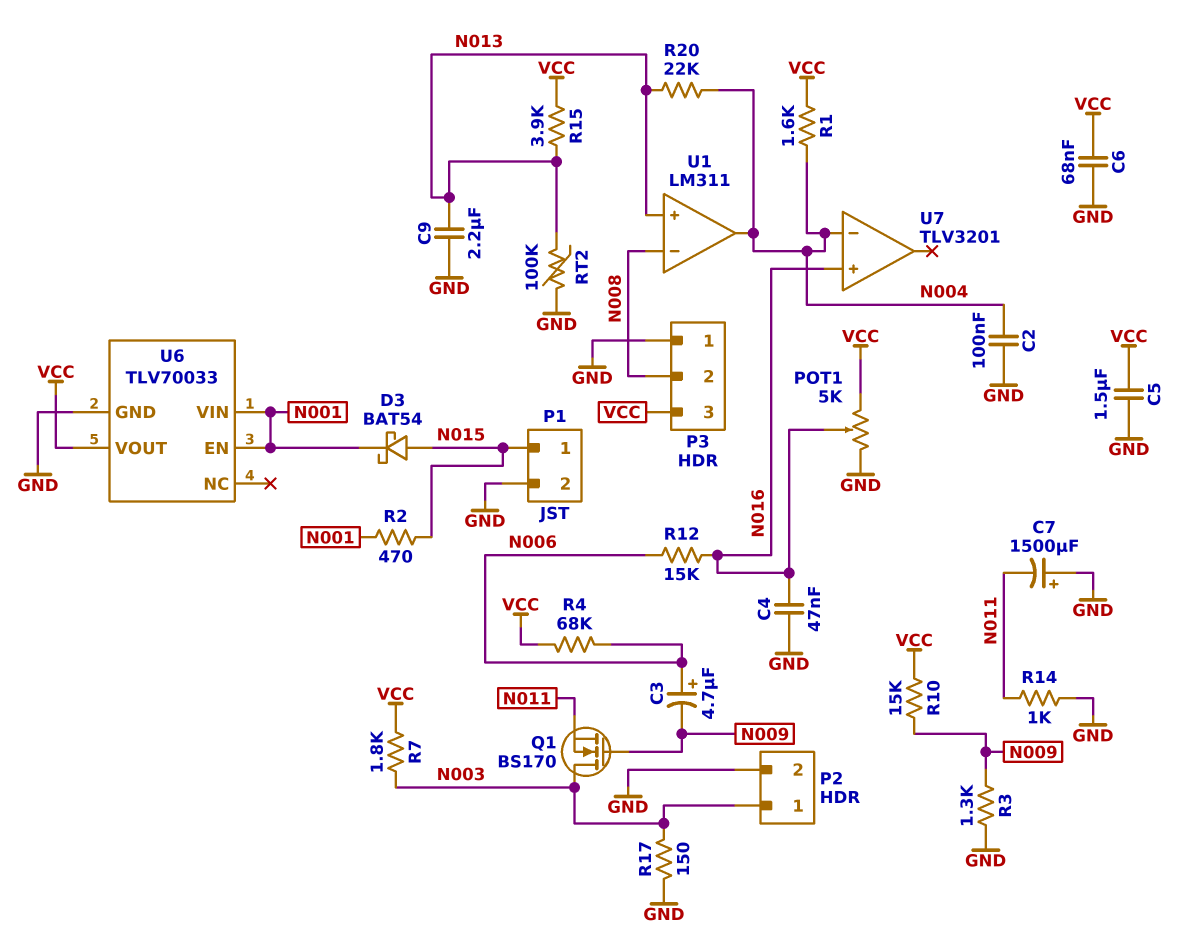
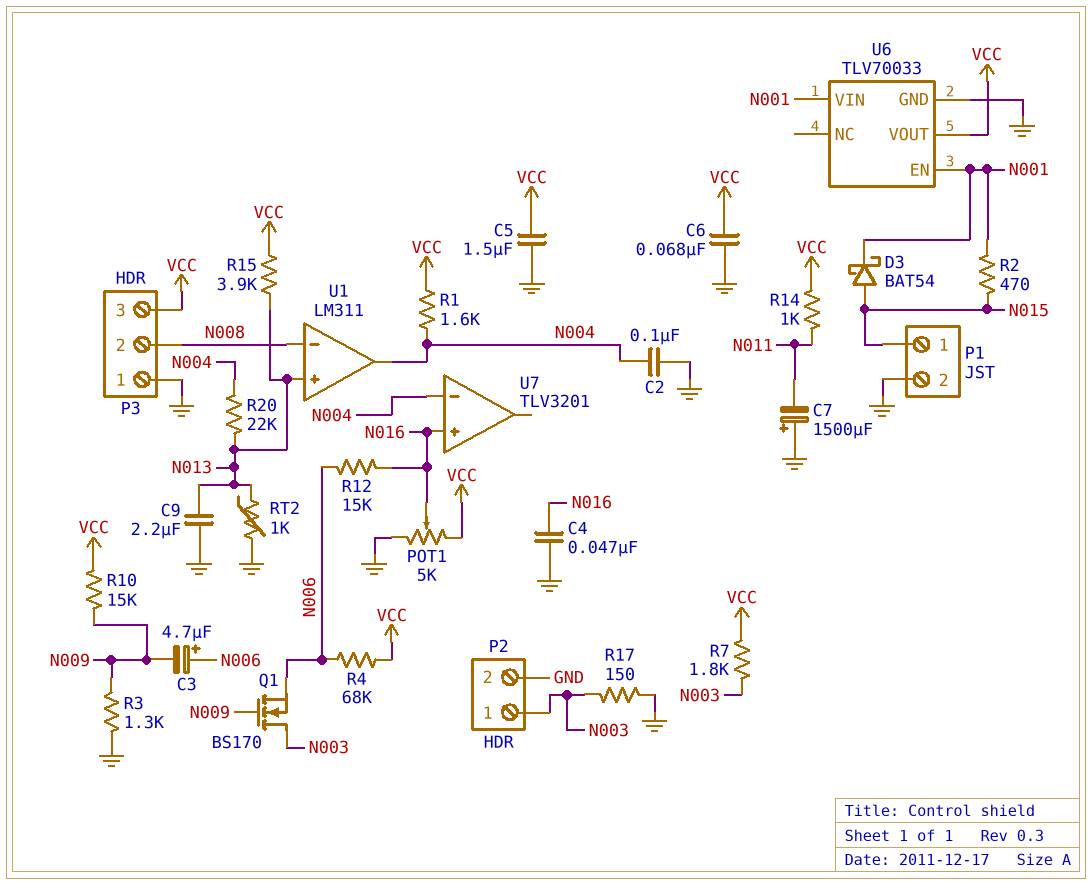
Q1: NMOS BS170 (G N009, D N003, S N011) -> NMOS BS170 (G N009, D N003, S N006)
R14: 1k (GND, N011) -> 1k (N011, VCC)
RT2: 100k (GND, N013) -> 1k (GND, N013)

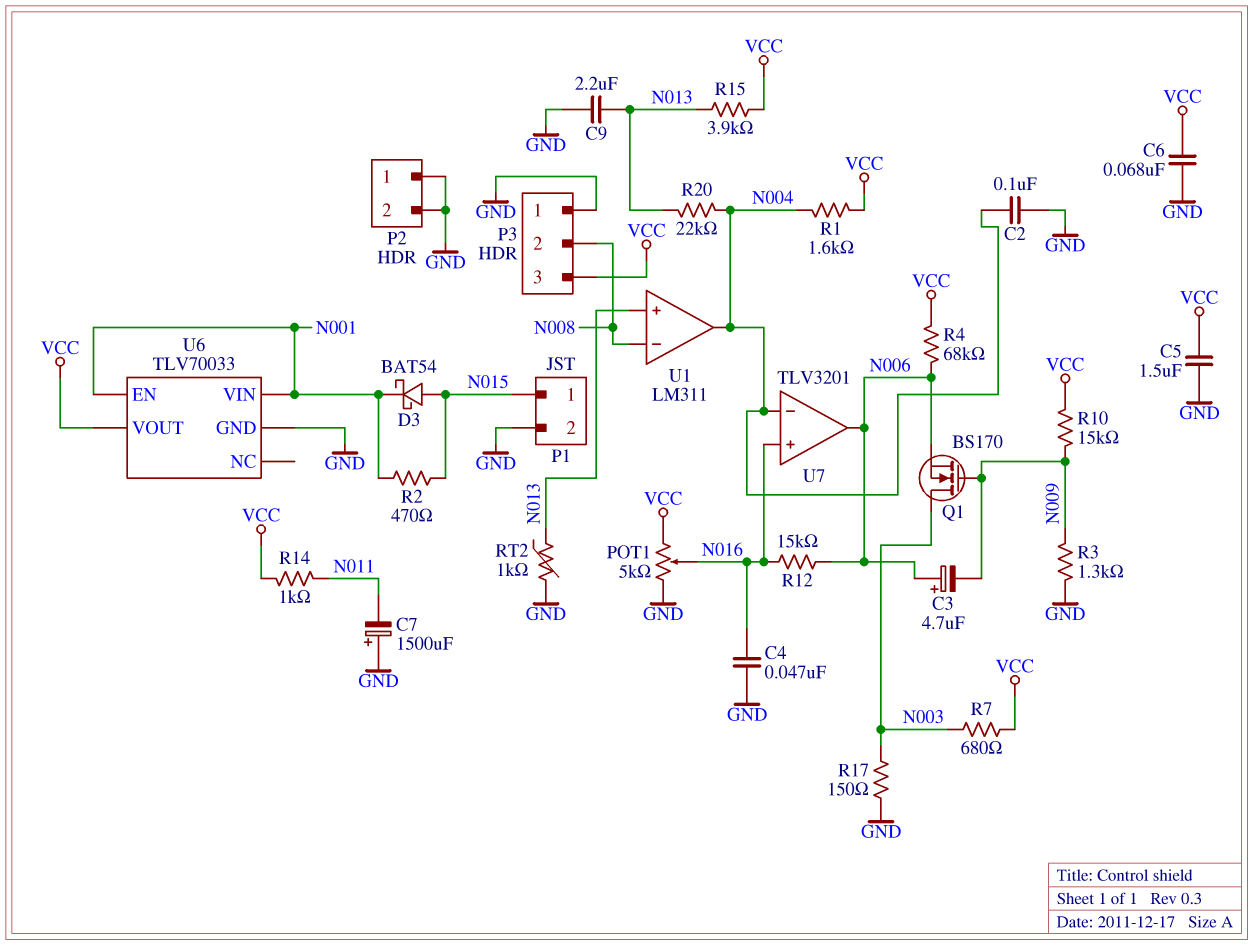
P2 pin 1: N003 -> GND
R7: 1.8k (N003, VCC) -> 680 (N003, VCC)
U7 pin out: none -> N006

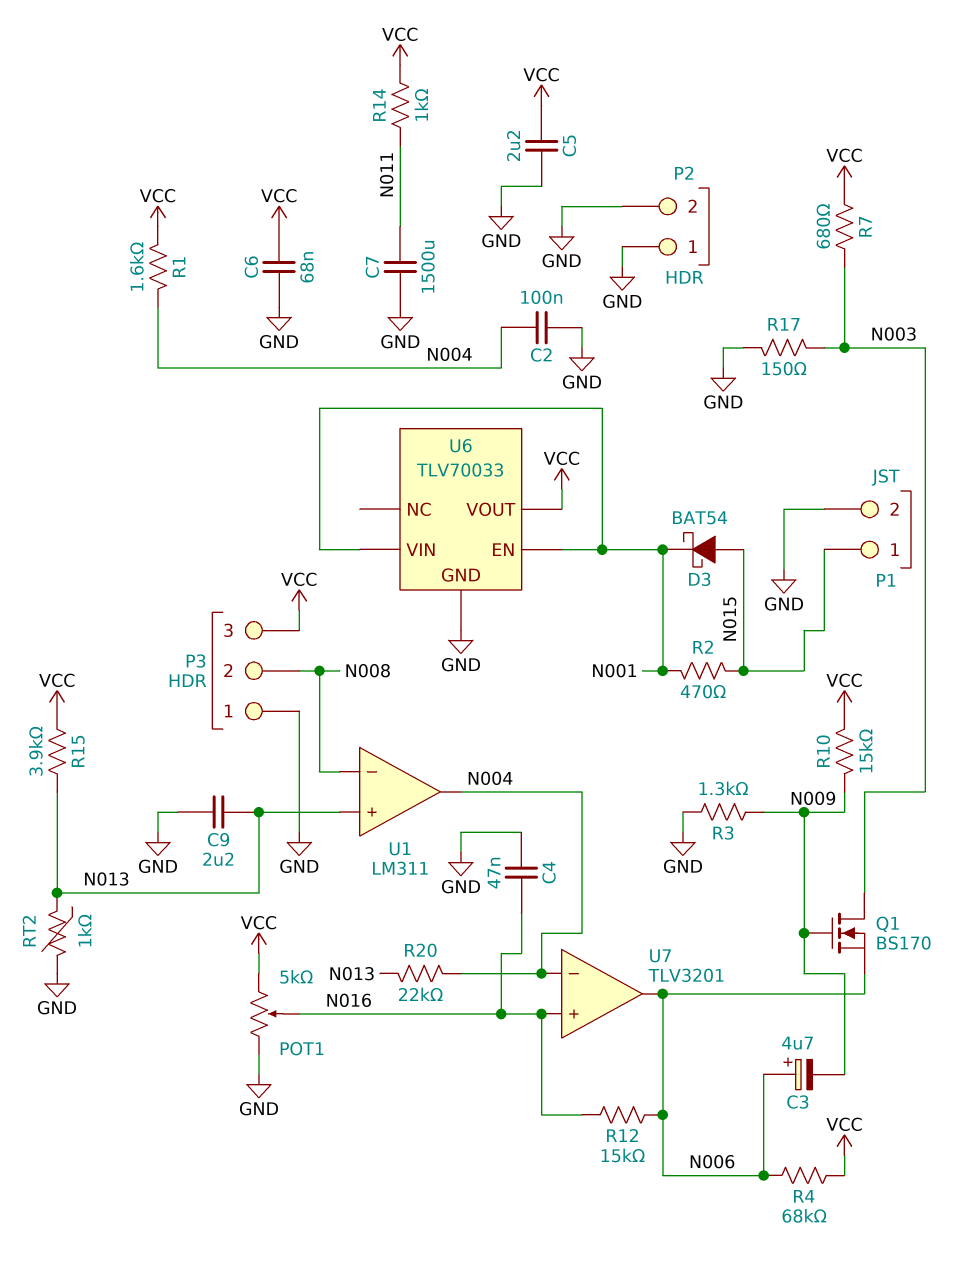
C5: 1.5uF (GND, VCC) -> 2.2uF (GND, VCC)
C7: 1500uF (plus GND, minus N011) -> 1500uF (GND, N011)

